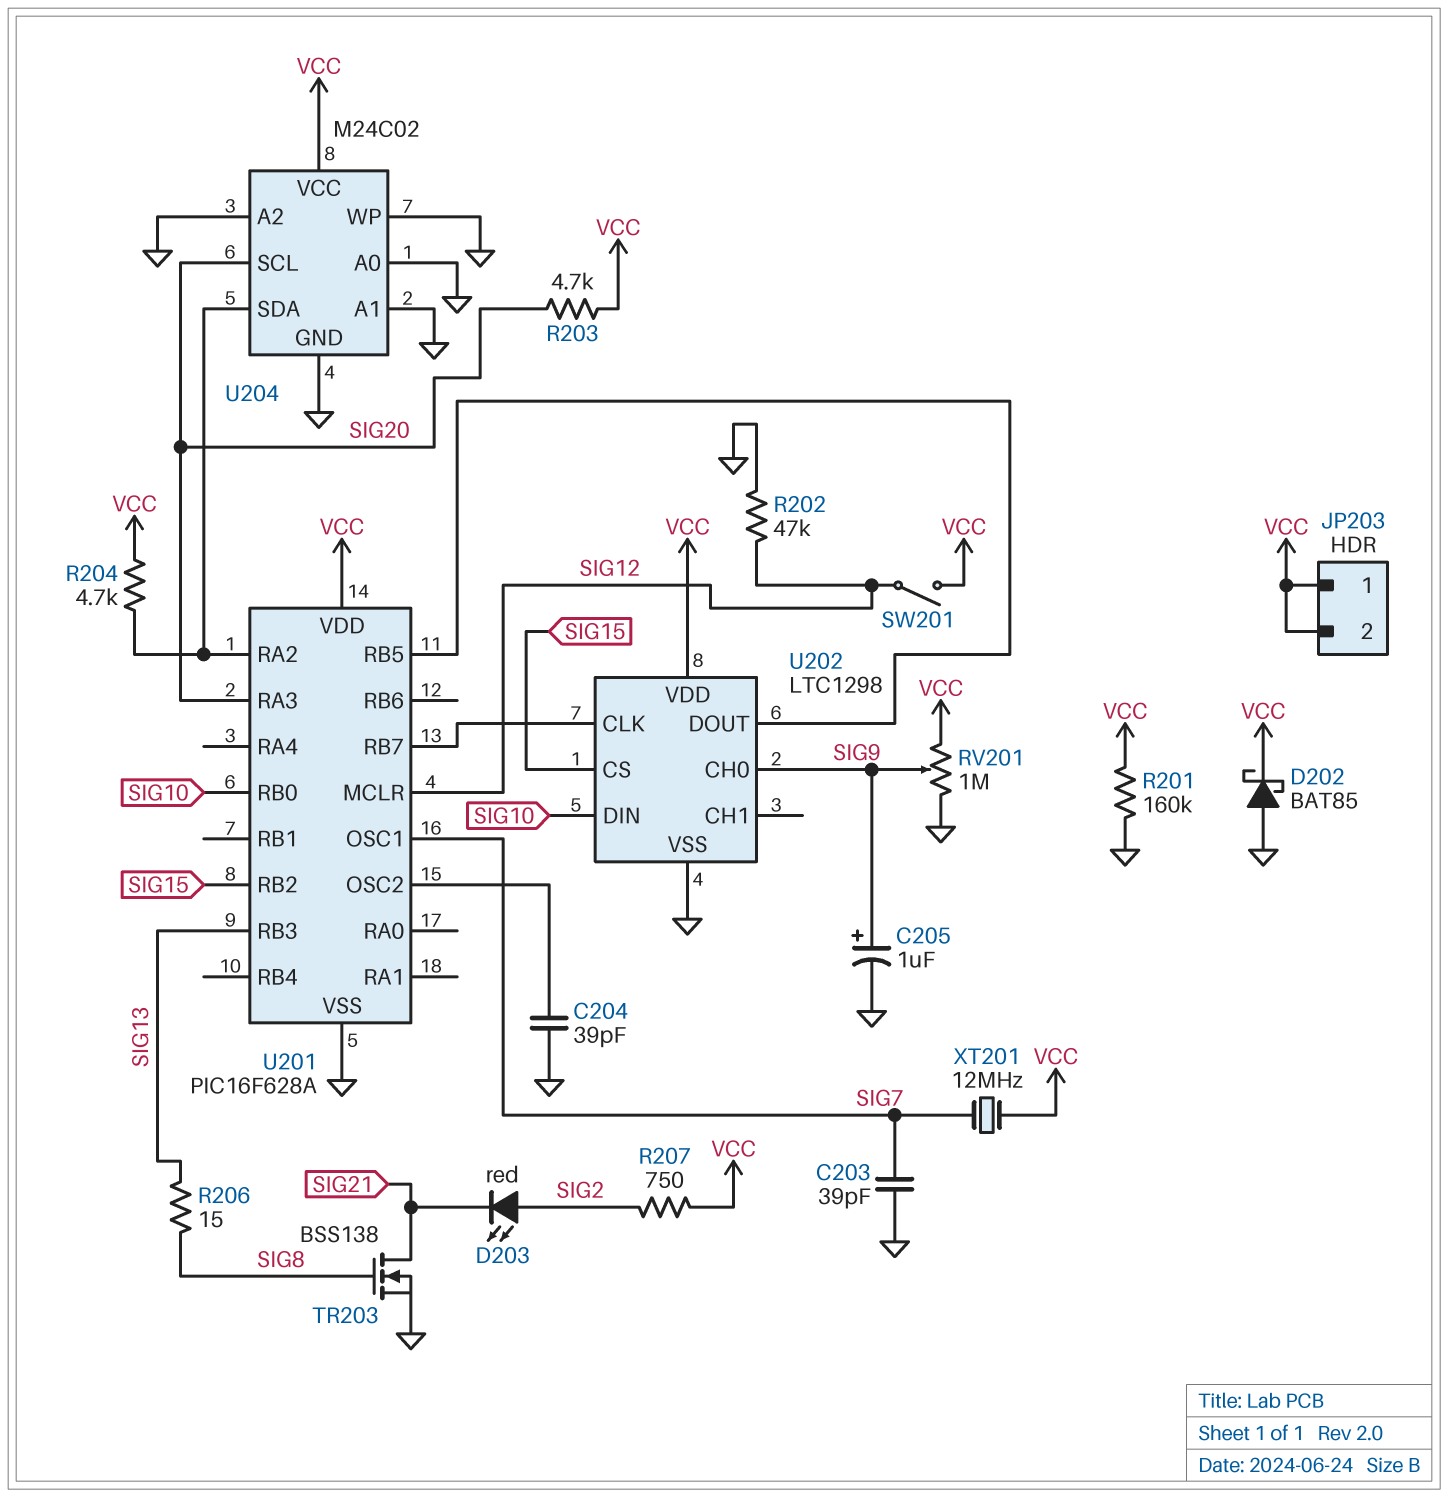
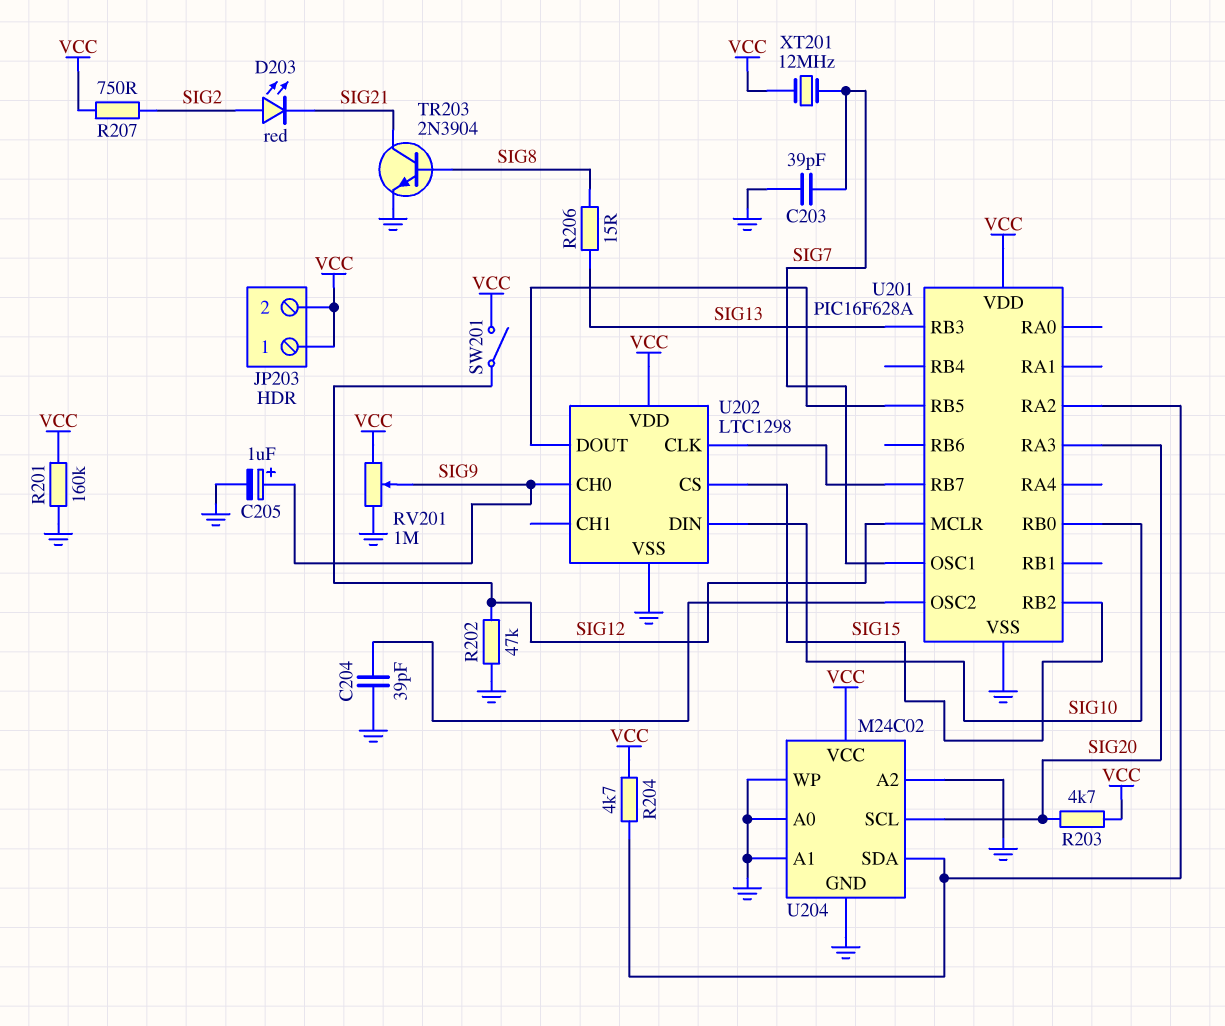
D202: schottky BAT85 (A GND, K VCC) -> none
TR203: NMOS BSS138 (G SIG8, D SIG21, S GND) -> NPN 2N3904 (B SIG8, C SIG21, E GND)

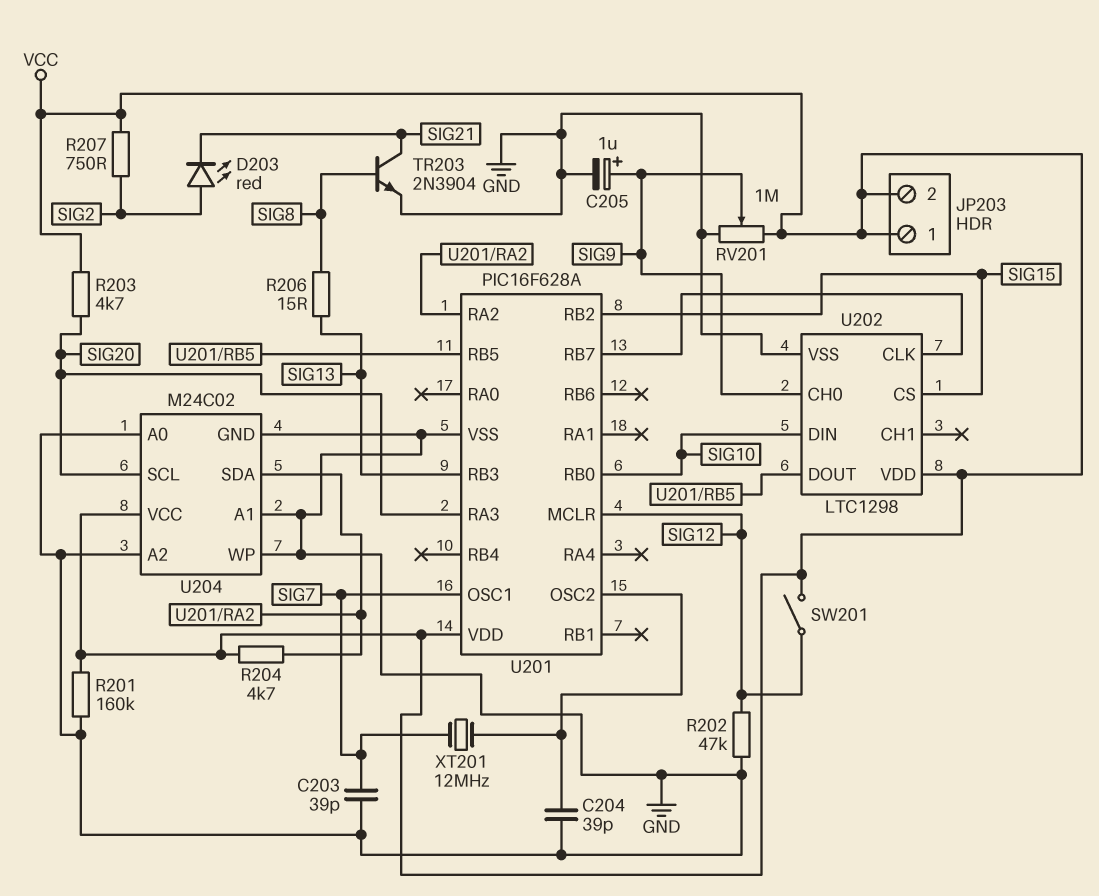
XT201: 12MHz (SIG7, VCC) -> 12MHz (SIG7, U201/OSC2)

